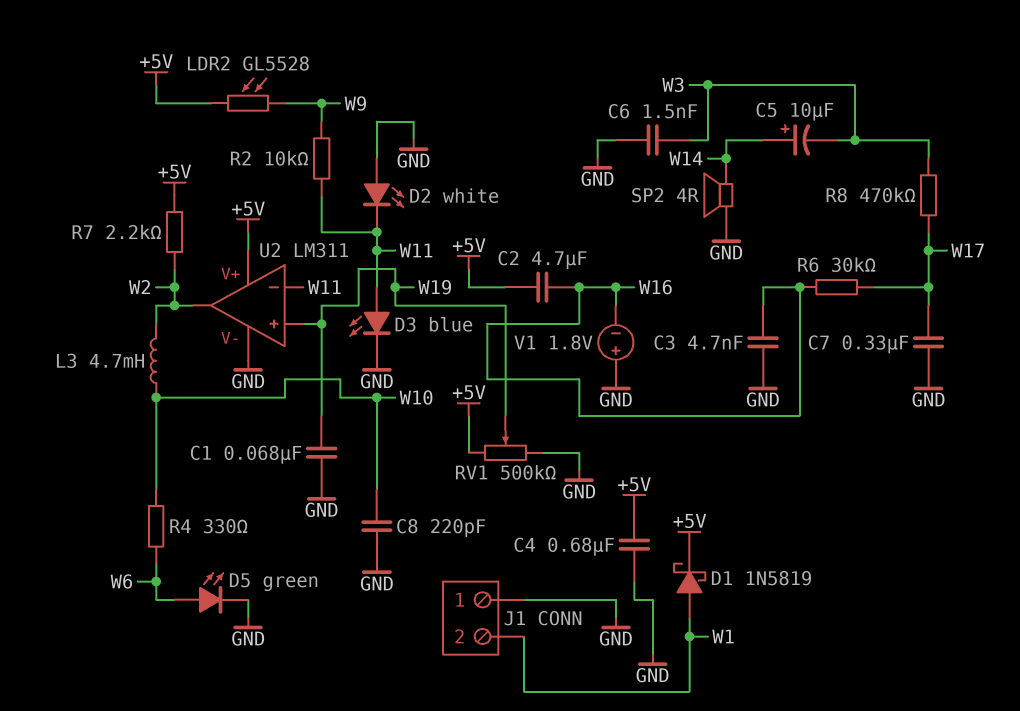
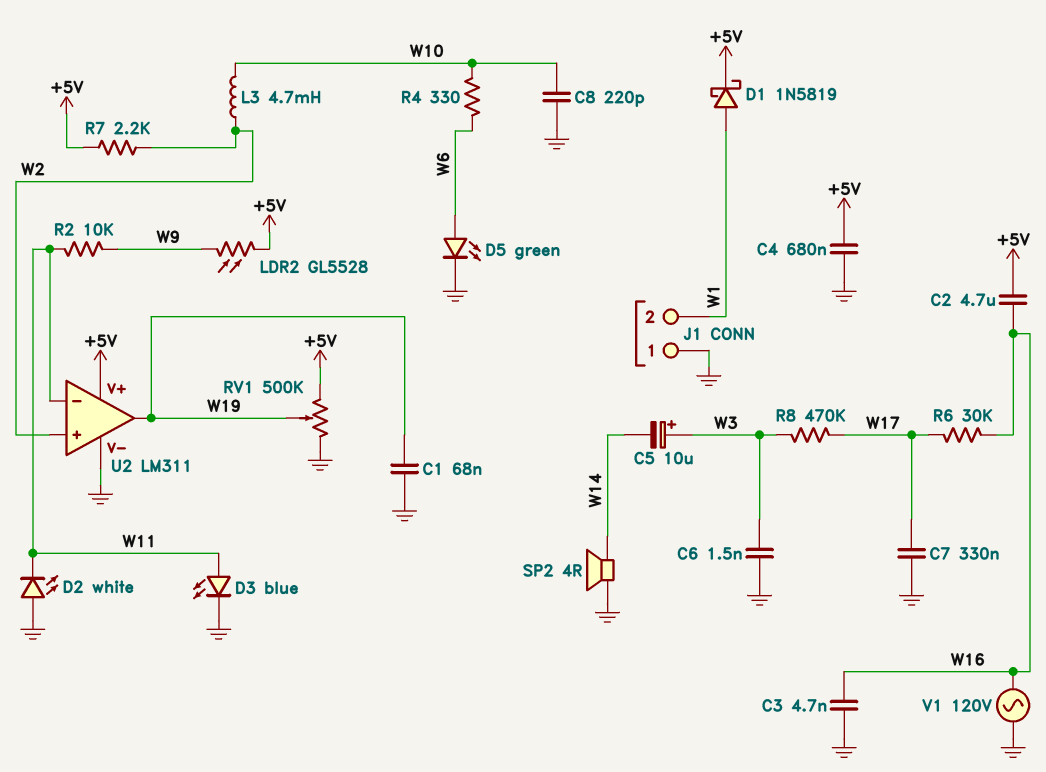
C5: 10uF (plus W14, minus W3) -> 10uF (plus W3, minus W14)
U2 pin in+: W19 -> W2
U2 pin out: W2 -> W19
V1: 1.8V (plus GND, minus W16) -> AC 120V (GND, W16)

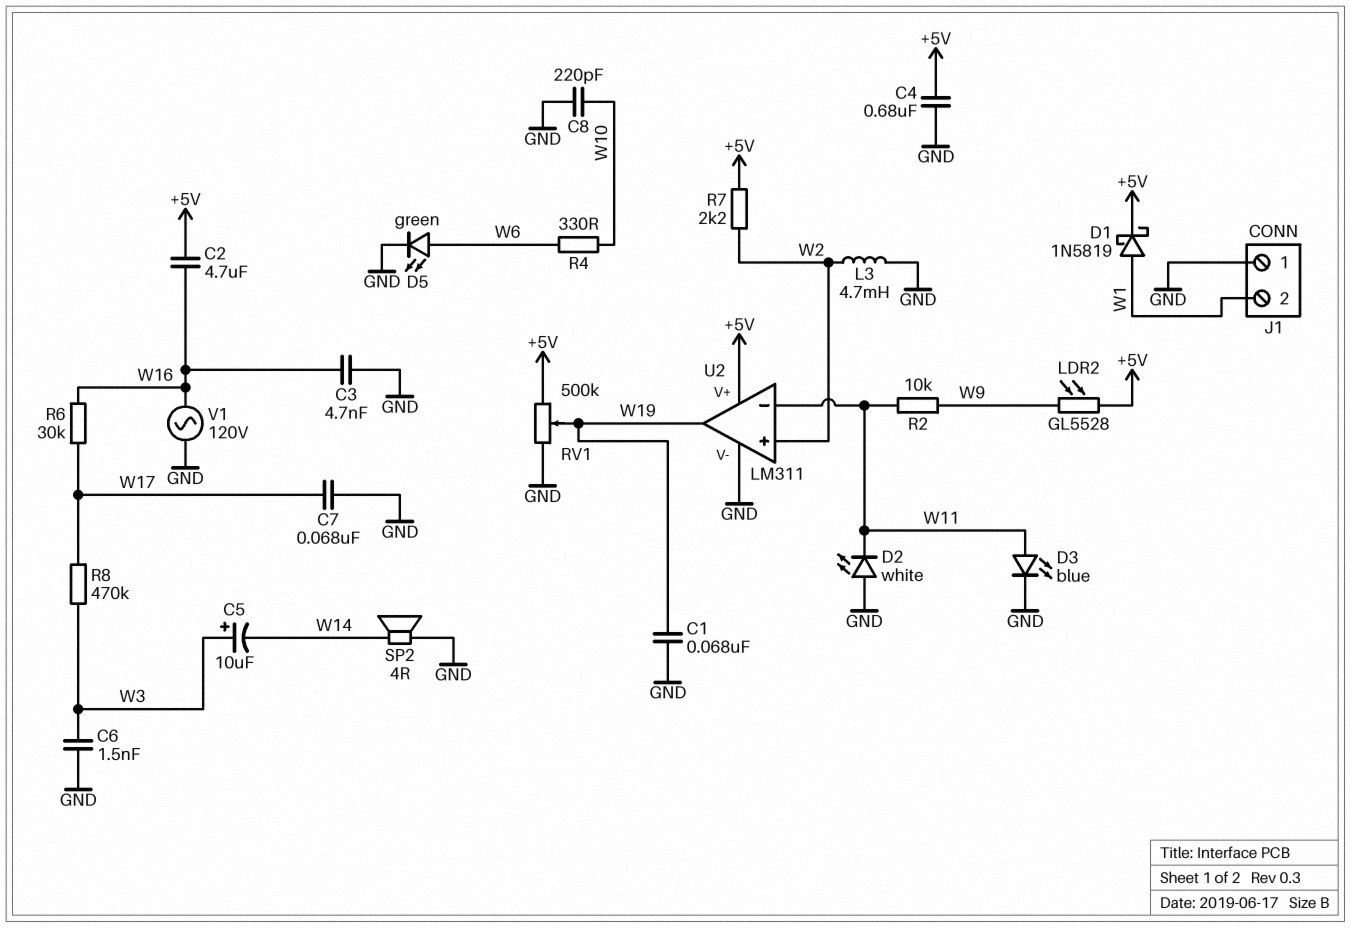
C7: 330nF (GND, W17) -> 68nF (GND, W17)
L3: 4.7mH (W2, W10) -> 4.7mH (GND, W2)

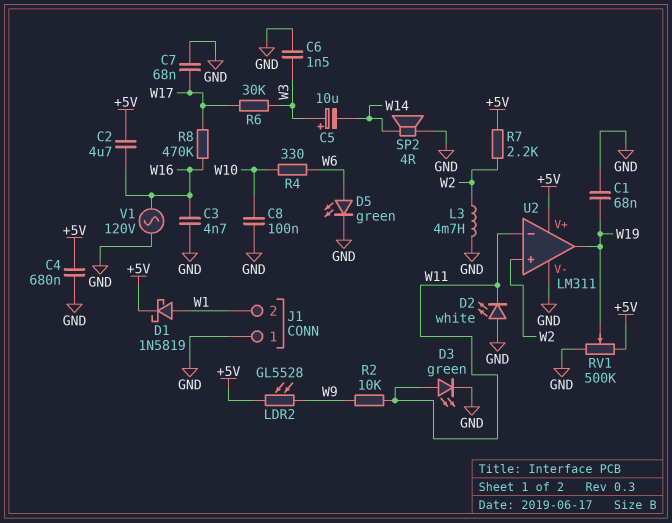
C8: 220pF (GND, W10) -> 100nF (GND, W10)
D3: LED blue (A W11, K GND) -> LED green (A W11, K GND)
R6: 30k (W16, W17) -> 30k (W3, W17)
R8: 470k (W3, W17) -> 470k (W16, W17)

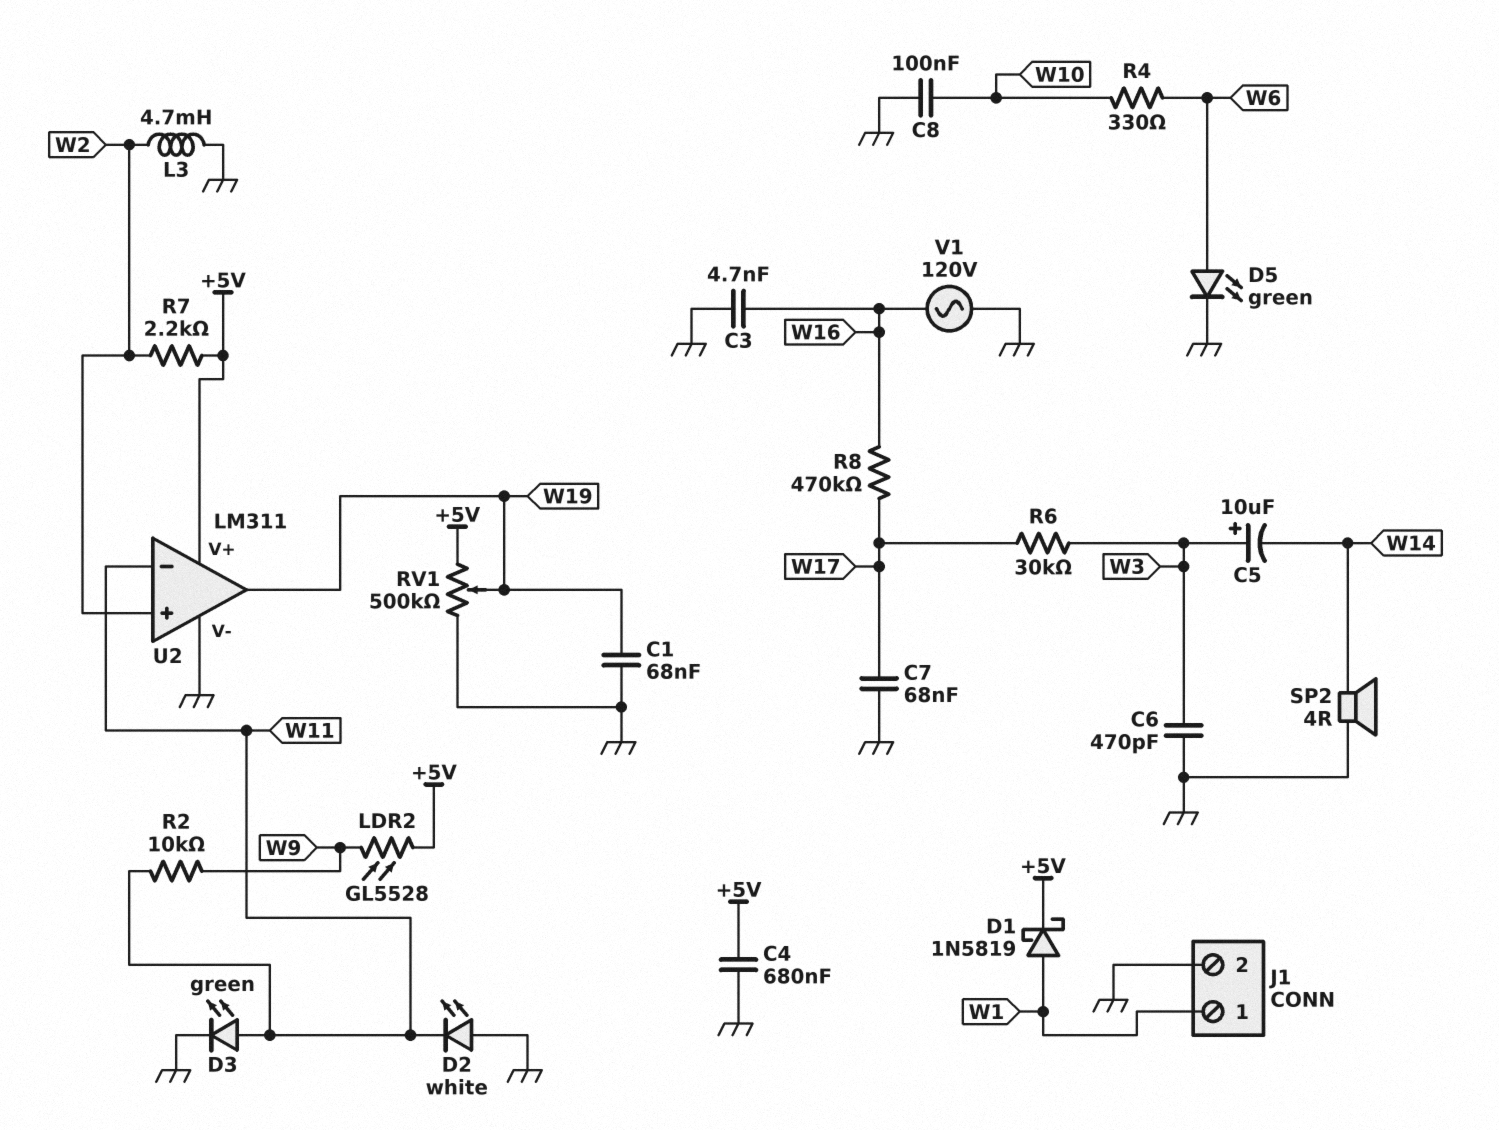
C2: 4.7uF (+5V, W16) -> none
C6: 1.5nF (GND, W3) -> 470pF (GND, W3)
J1 pin 1: GND -> W1
J1 pin 2: W1 -> GND

